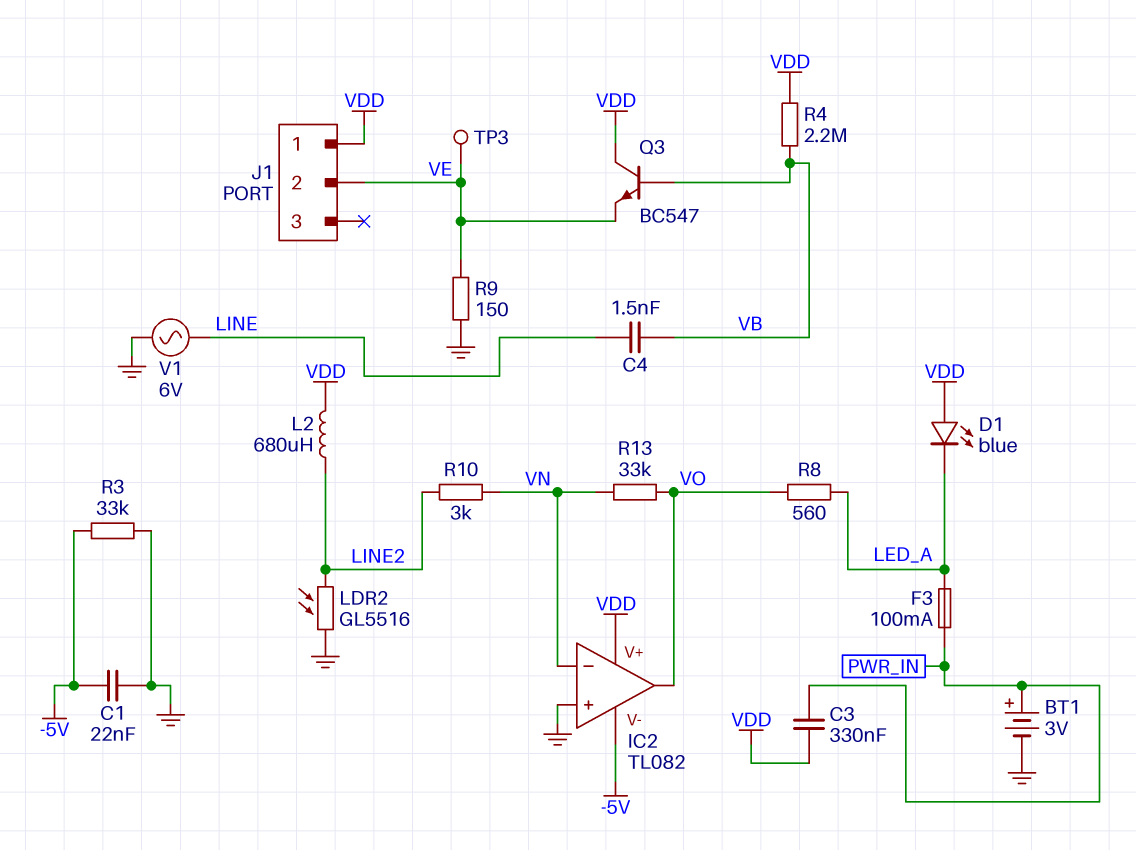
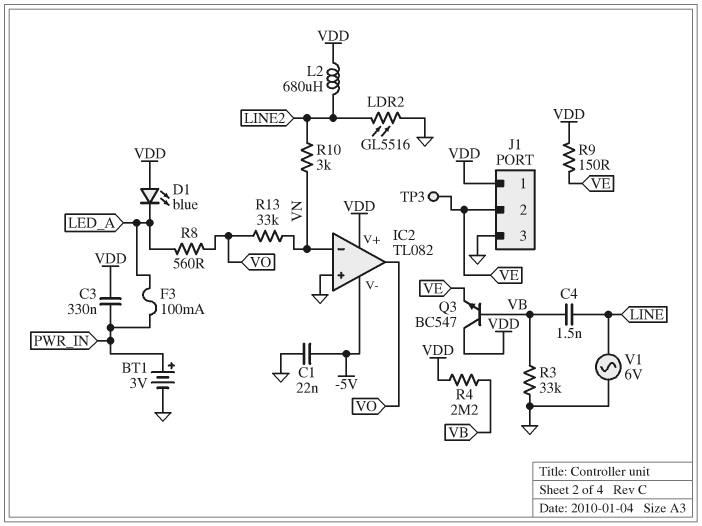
J1 pin 3: none -> GND
R3: 33k (-5V, GND) -> 33k (GND, VB)
R9: 150 (GND, VE) -> 150 (VDD, VE)

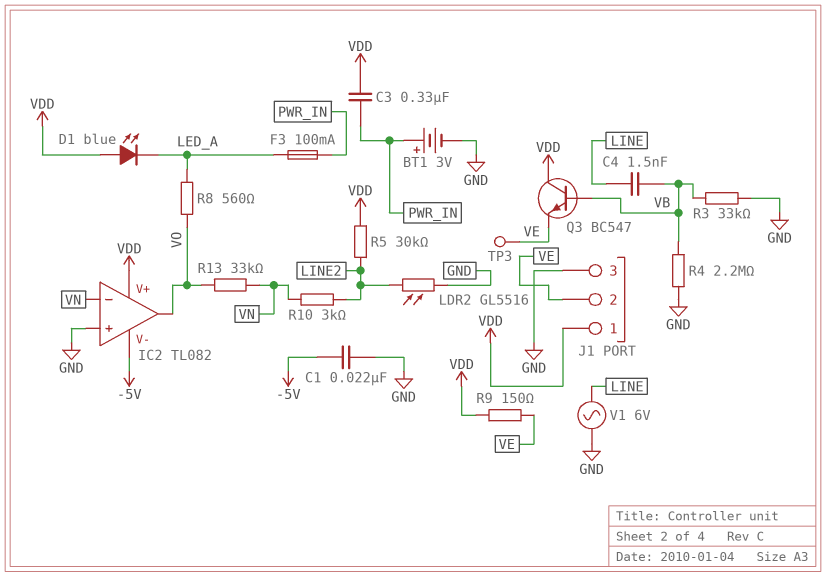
L2: 680uH (LINE2, VDD) -> none
R4: 2.2M (VB, VDD) -> 2.2M (GND, VB)
R5: none -> 30k (LINE2, VDD)

